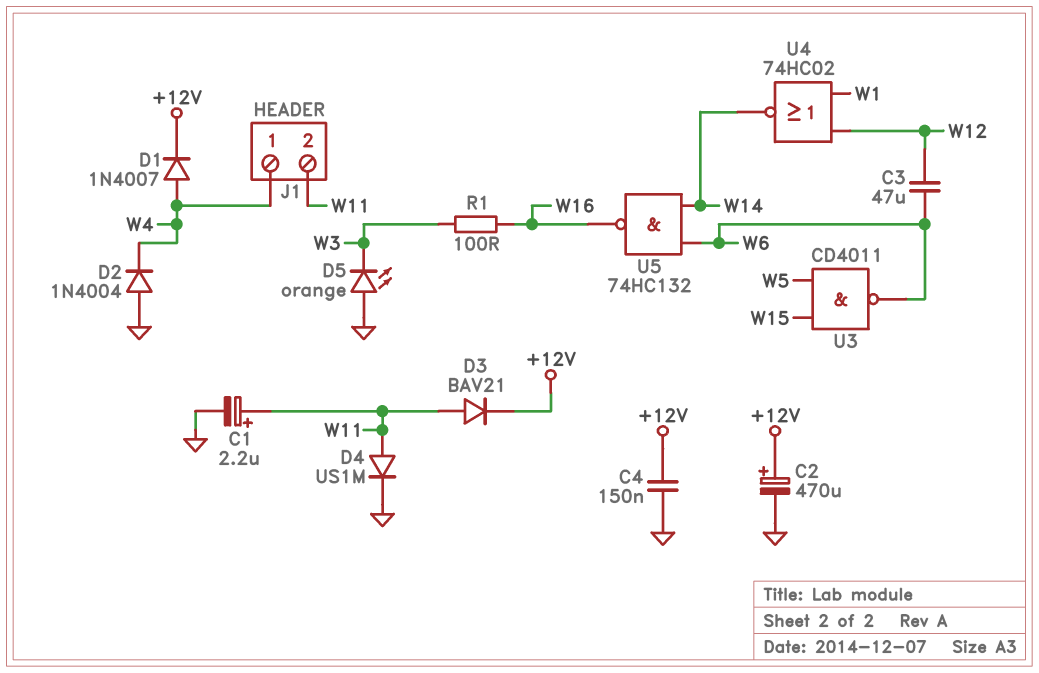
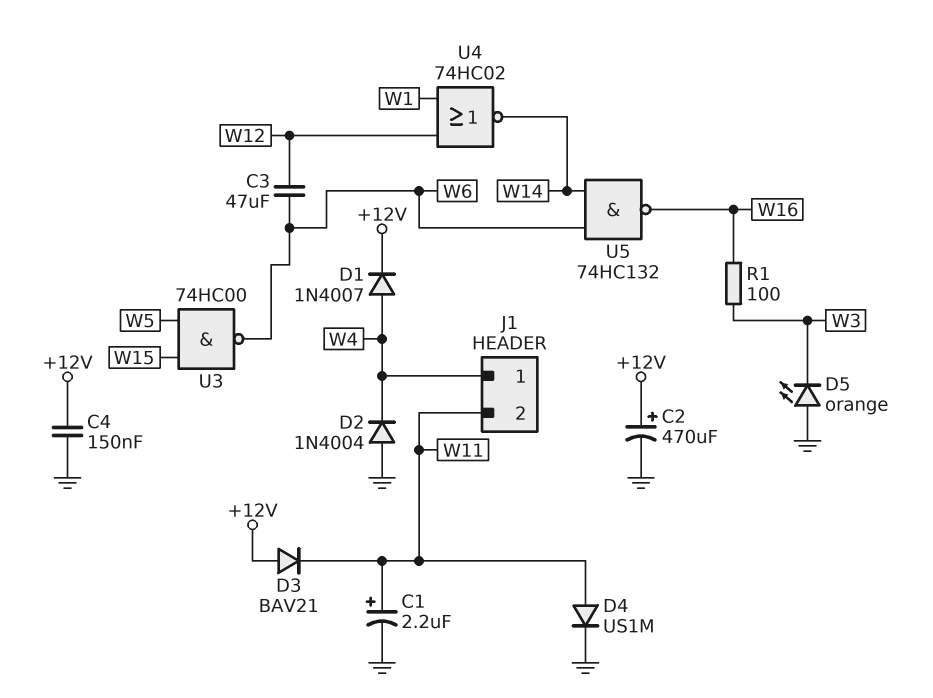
D3: diode BAV21 (A W11, K +12V) -> diode BAV21 (A +12V, K W11)
U3: NAND CD4011 (in W5, in W15, out W6) -> NAND 74HC00 (in W5, in W15, out W6)

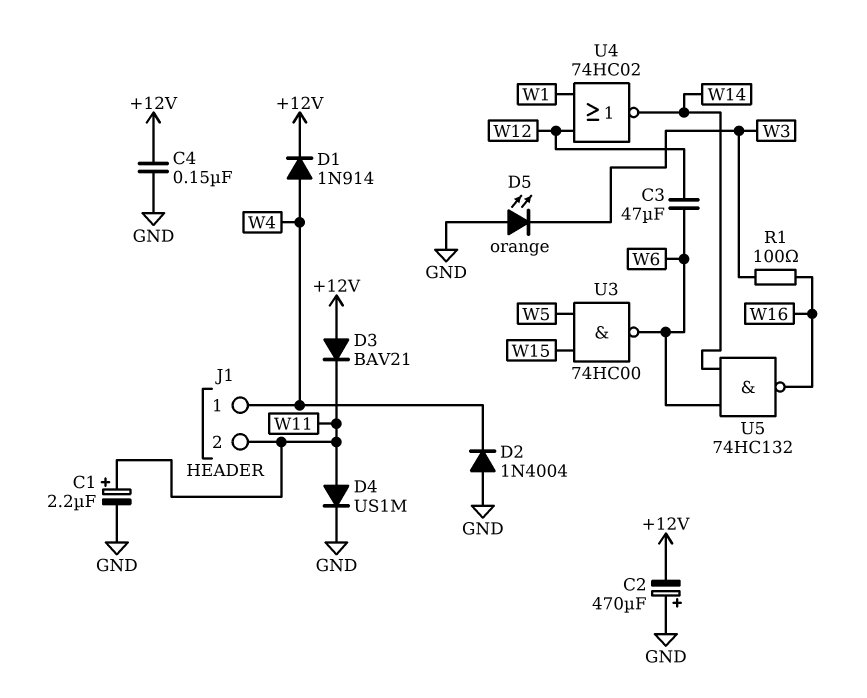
C2: 470uF (plus +12V, minus GND) -> 470uF (plus GND, minus +12V)
D1: diode 1N4007 (A W4, K +12V) -> diode 1N914 (A W4, K +12V)

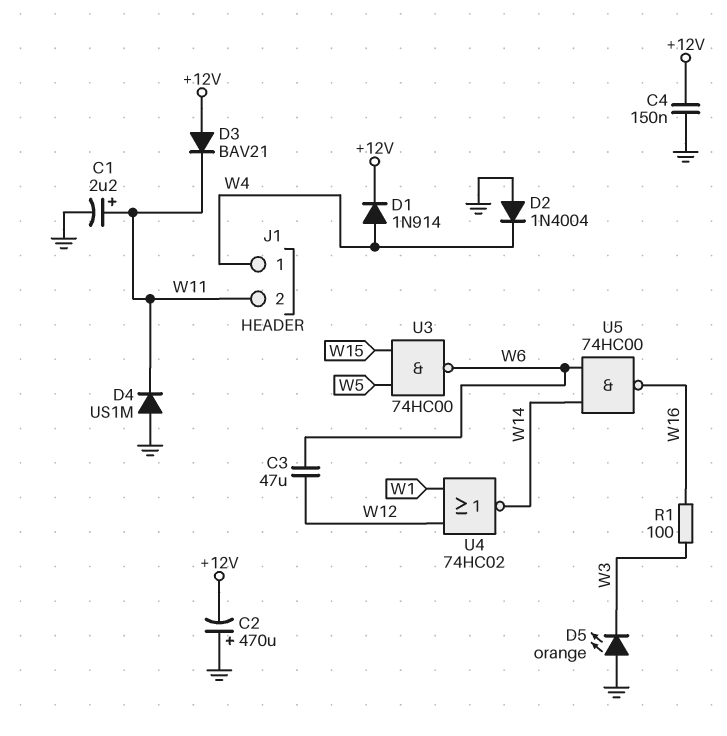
D4: diode US1M (A W11, K GND) -> diode US1M (A GND, K W11)
U5: NAND 74HC132 (in W6, in W14, out W16) -> NAND 74HC00 (in W6, in W14, out W16)

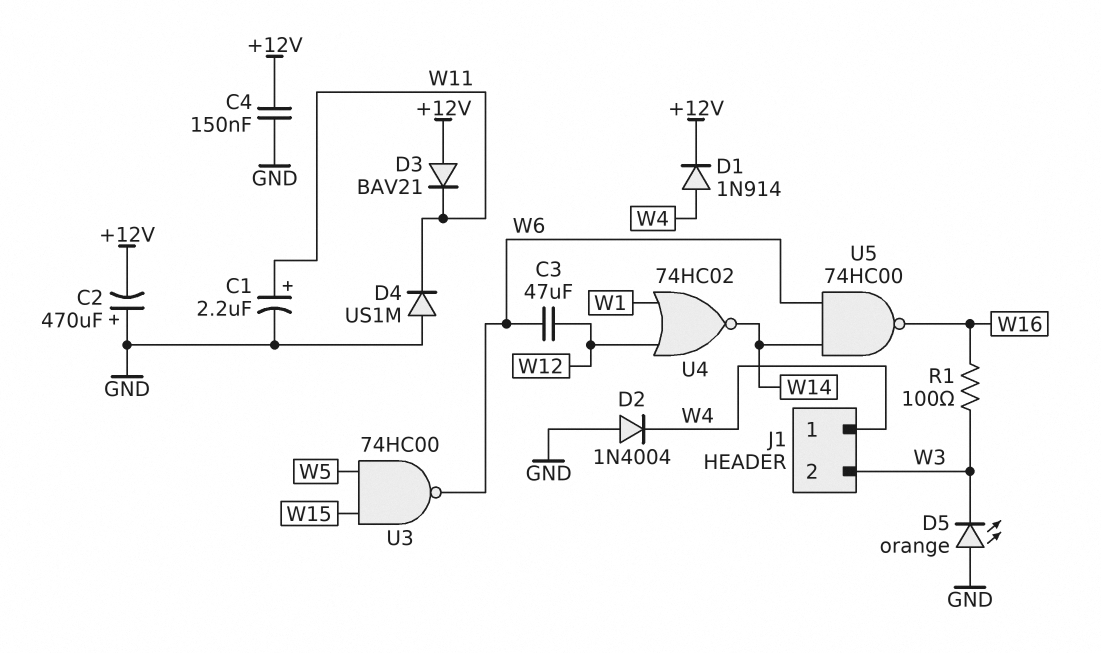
J1 pin 2: W11 -> W3

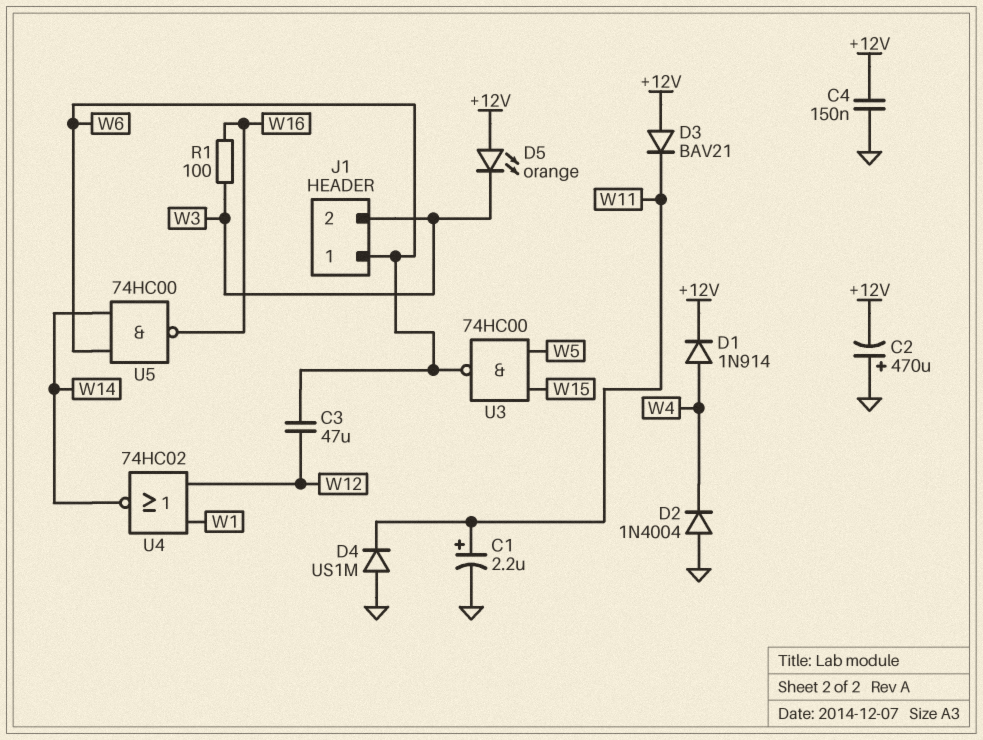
D5: LED orange (A GND, K W3) -> LED orange (A +12V, K W3)
J1 pin 1: W4 -> W6

